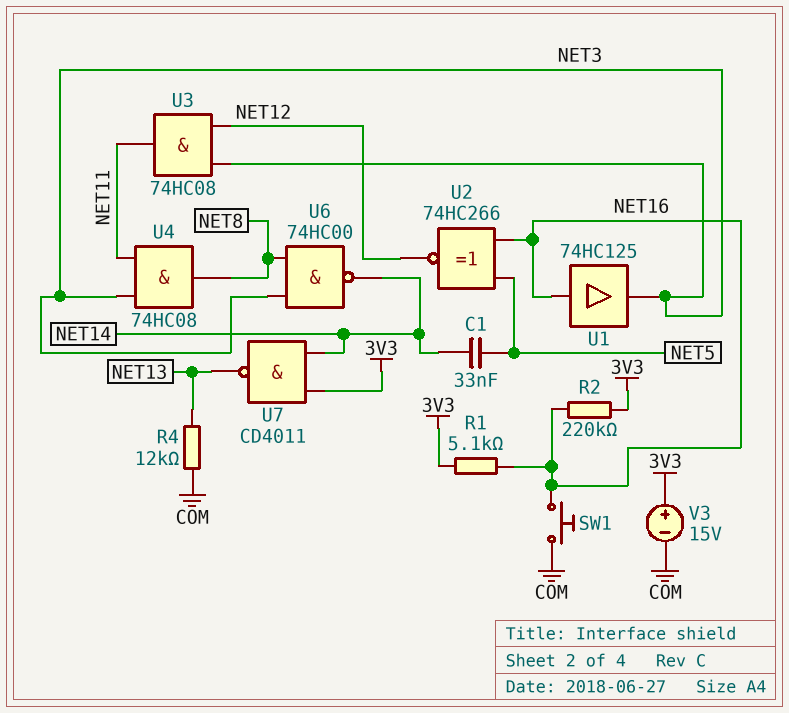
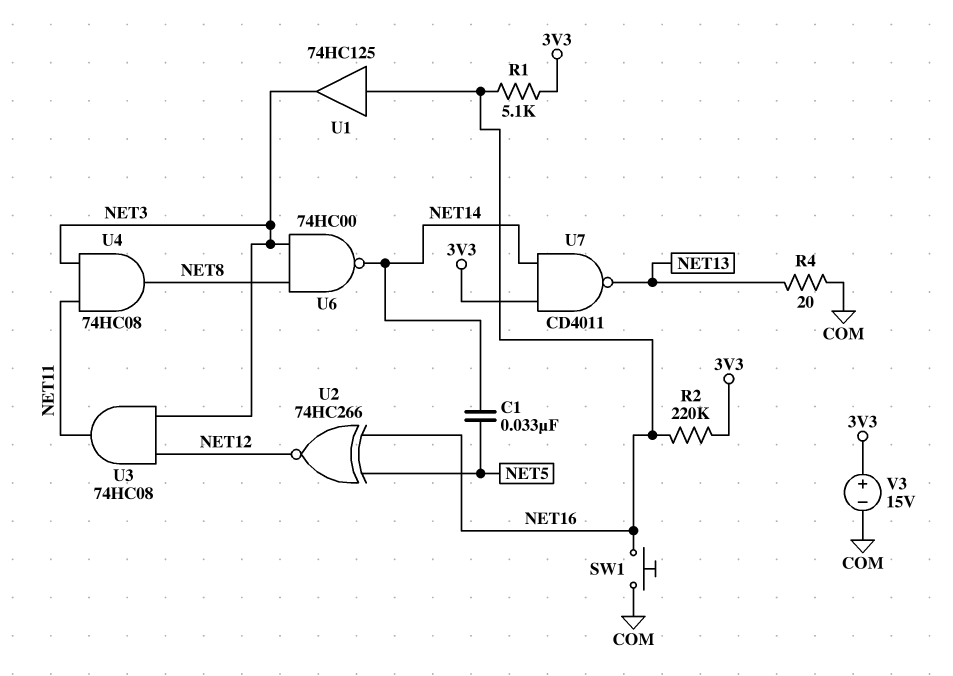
R4: 12k (COM, NET13) -> 20 (COM, NET13)

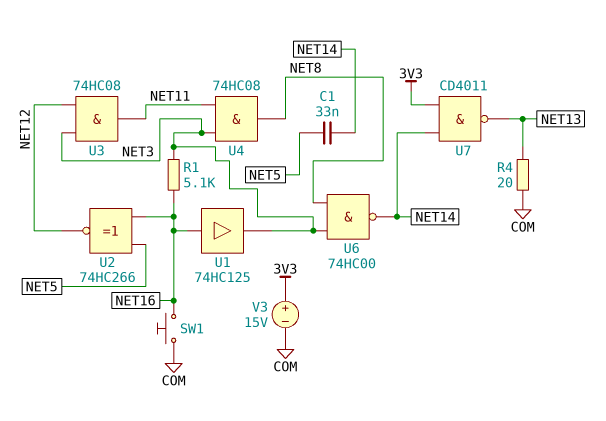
R1: 5.1k (3V3, NET16) -> 5.1k (NET3, NET16)
R2: 220k (3V3, NET16) -> none

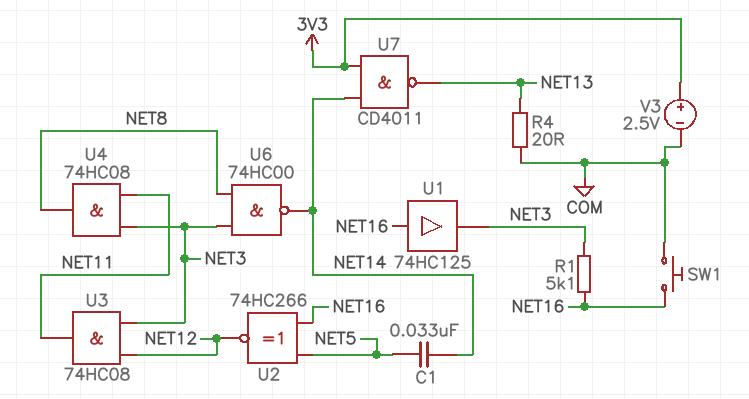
V3: 15V (plus 3V3, minus COM) -> 2.5V (plus 3V3, minus COM)

